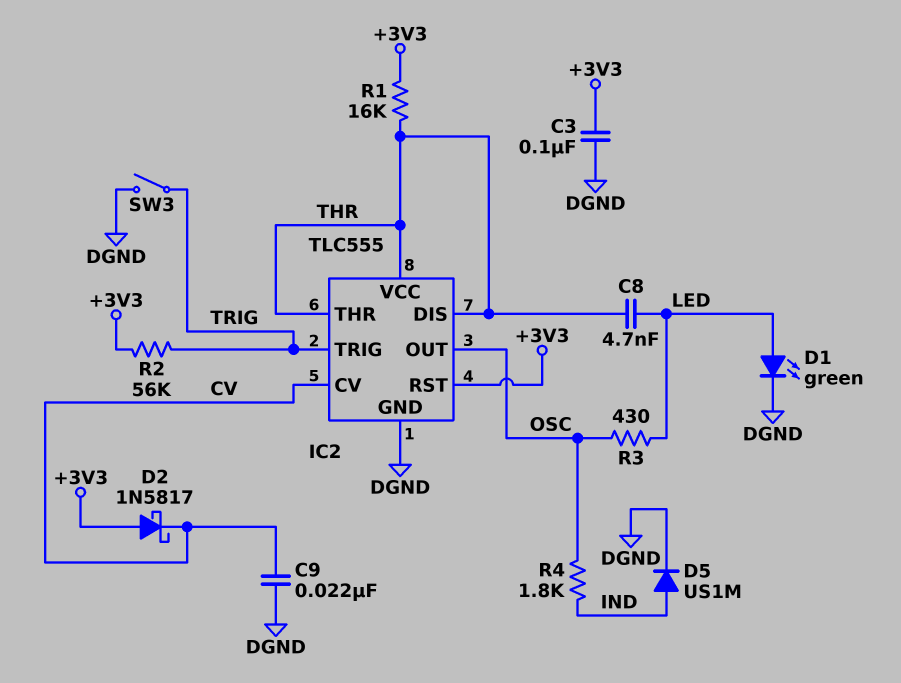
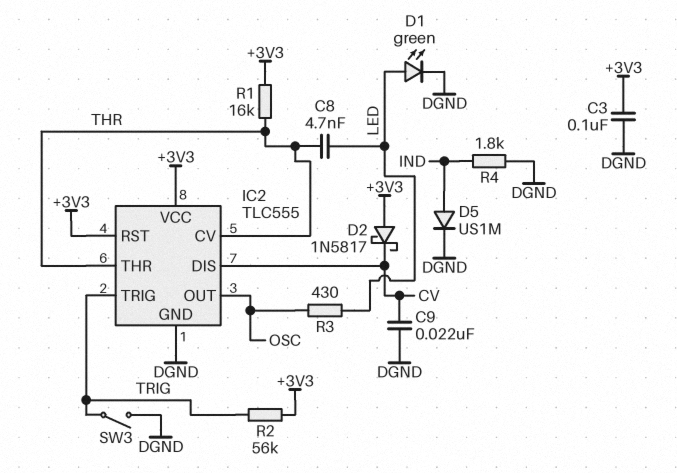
IC2 pin CV: CV -> THR
IC2 pin DIS: THR -> CV
IC2 pin VCC: THR -> +3V3
R4: 1.8k (IND, OSC) -> 1.8k (DGND, IND)

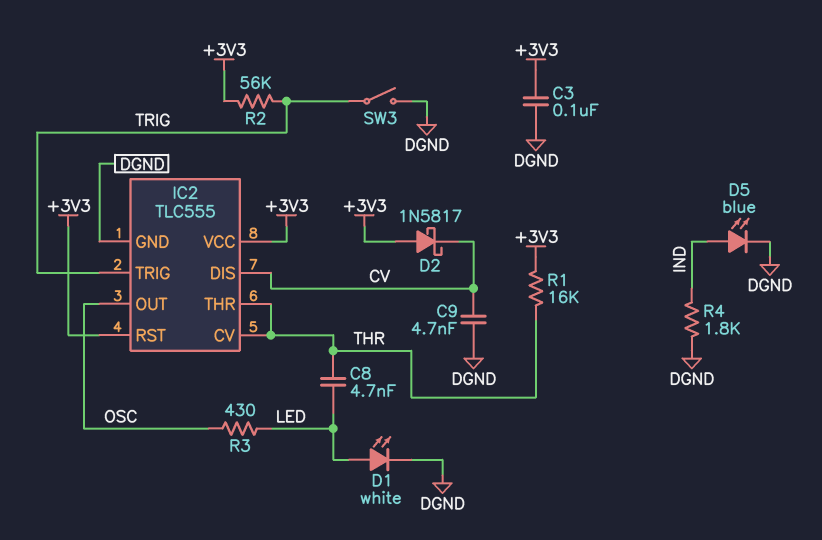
C9: 22nF (CV, DGND) -> 4.7nF (CV, DGND)
D1: LED green (A LED, K DGND) -> LED white (A LED, K DGND)
D5: diode US1M (A IND, K DGND) -> LED blue (A IND, K DGND)

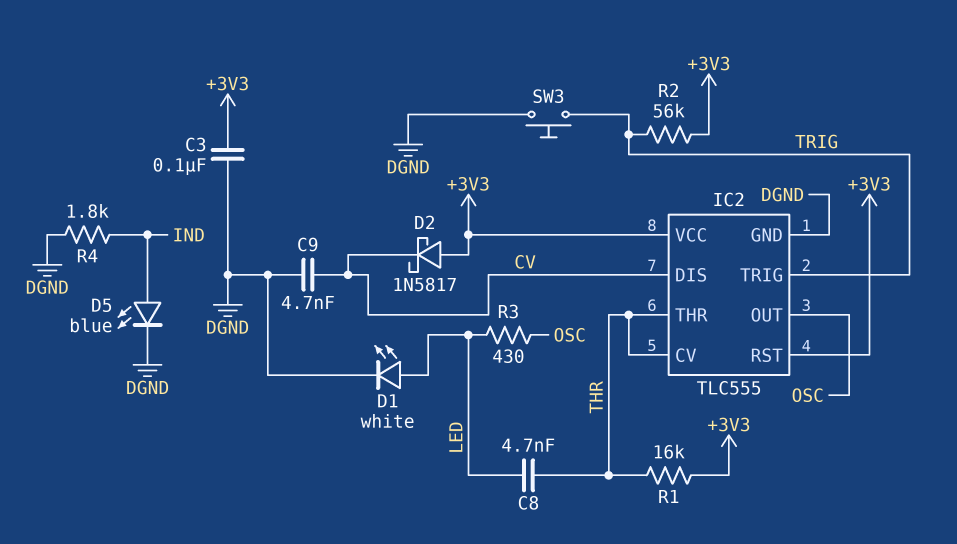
SW3: switch (DGND, TRIG) -> button (DGND, TRIG)

